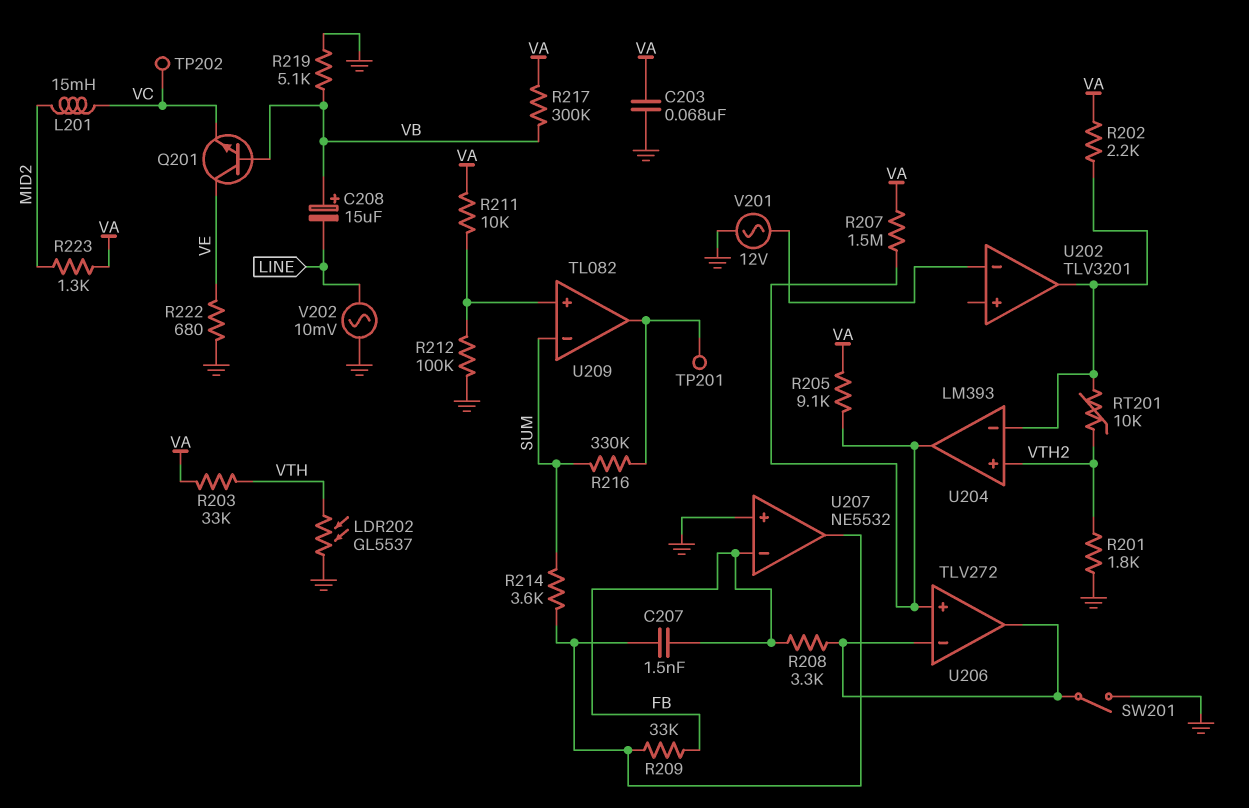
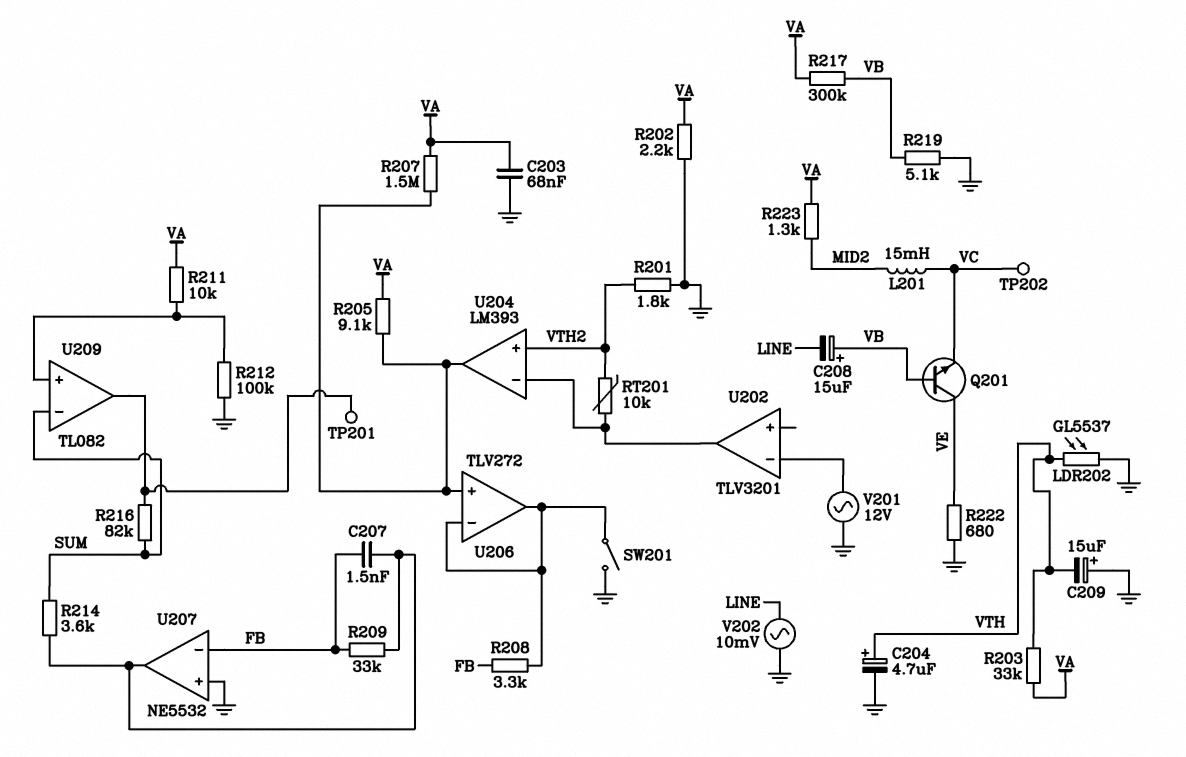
C204: none -> 4.7uF (plus VTH, minus GND)
C209: none -> 15uF (plus GND, minus VTH)
R202: 2.2k (U202/out, VA) -> 2.2k (GND, VA)
R216: 330k (SUM, U209/out) -> 82k (SUM, U209/out)

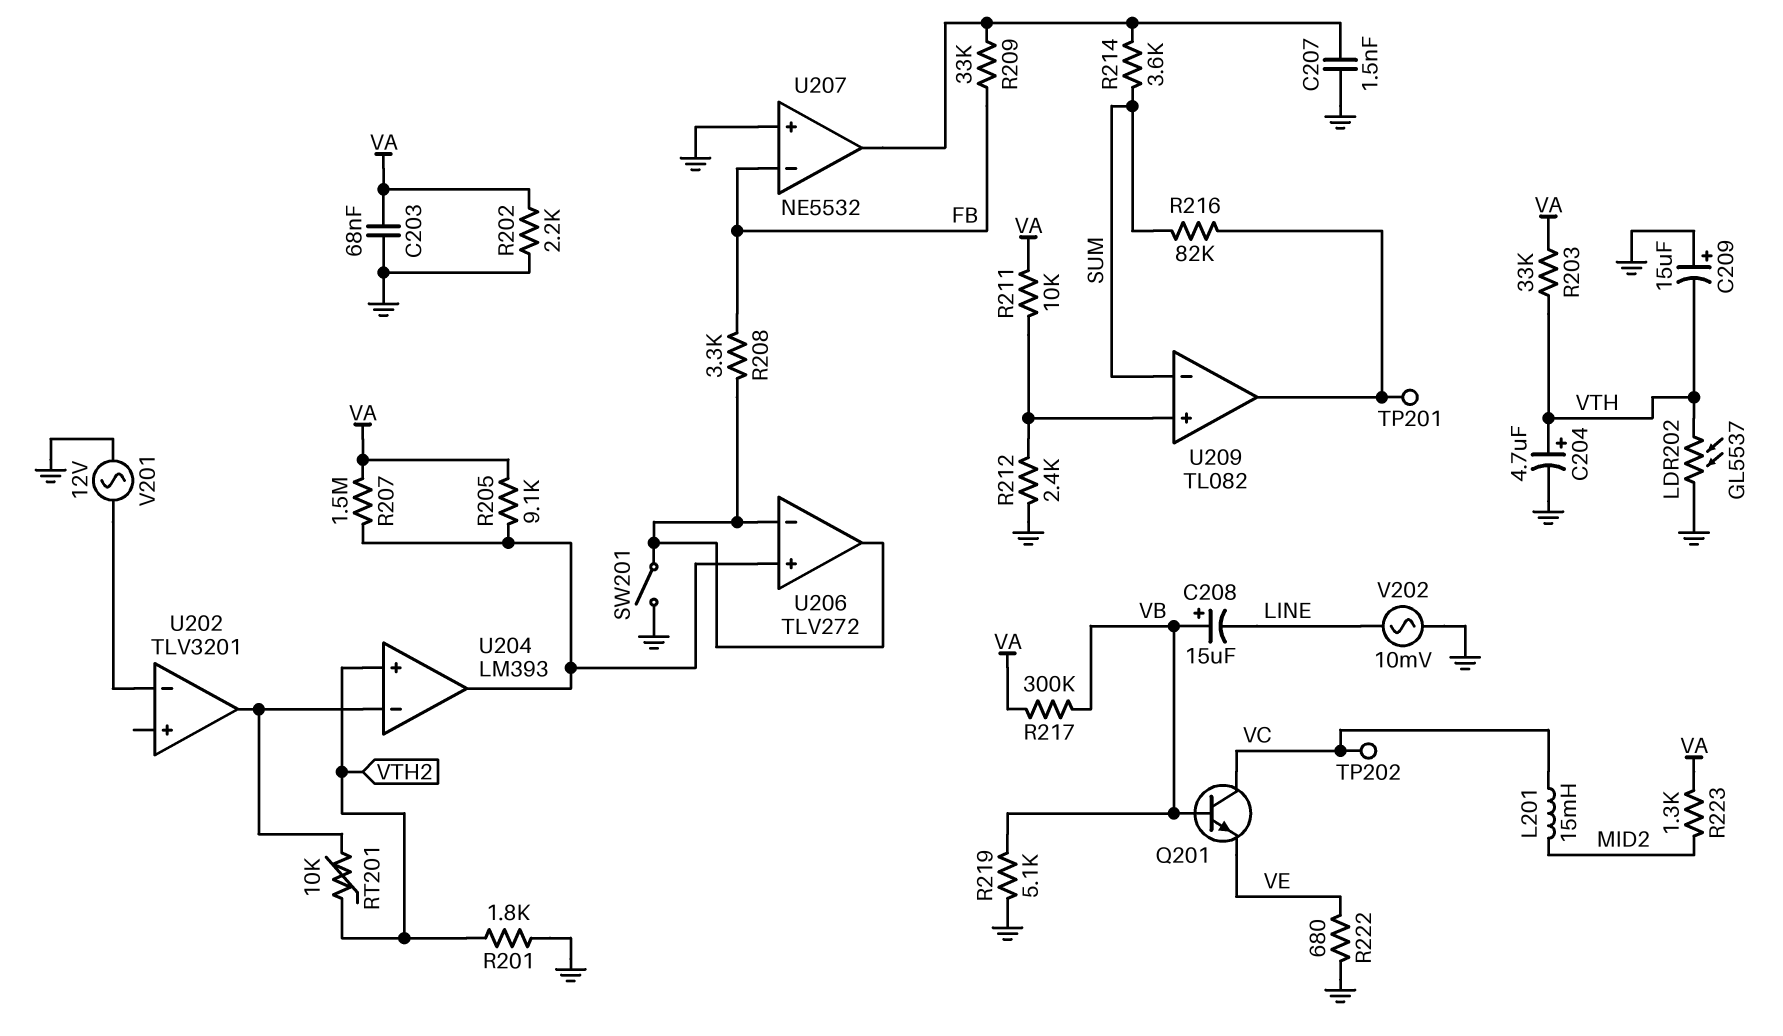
C207: 1.5nF (FB, U207/out) -> 1.5nF (GND, U207/out)
Q201: NPN (B VB, C VE, E VC) -> NPN (B VB, C VC, E VE)
R212: 100k (GND, U209/in+) -> 2.4k (GND, U209/in+)

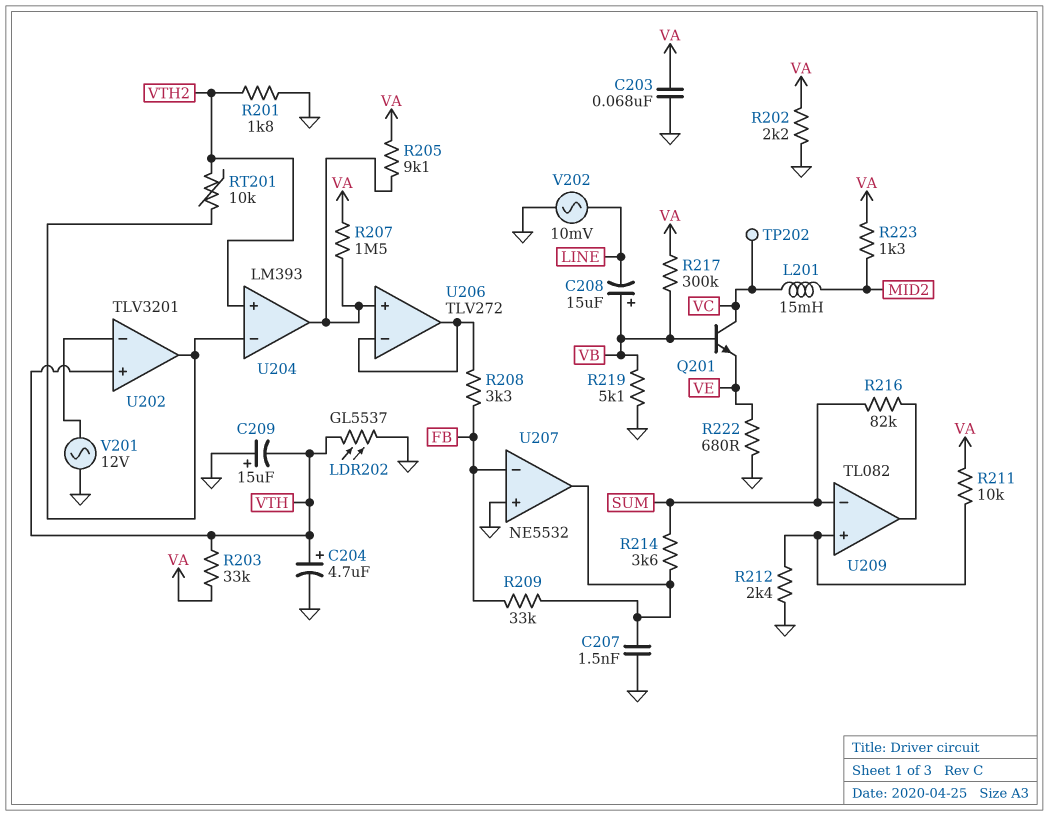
SW201: switch (GND, U206/in-) -> none
TP201: test point (U209/out) -> none
U202 pin in+: none -> VTH

